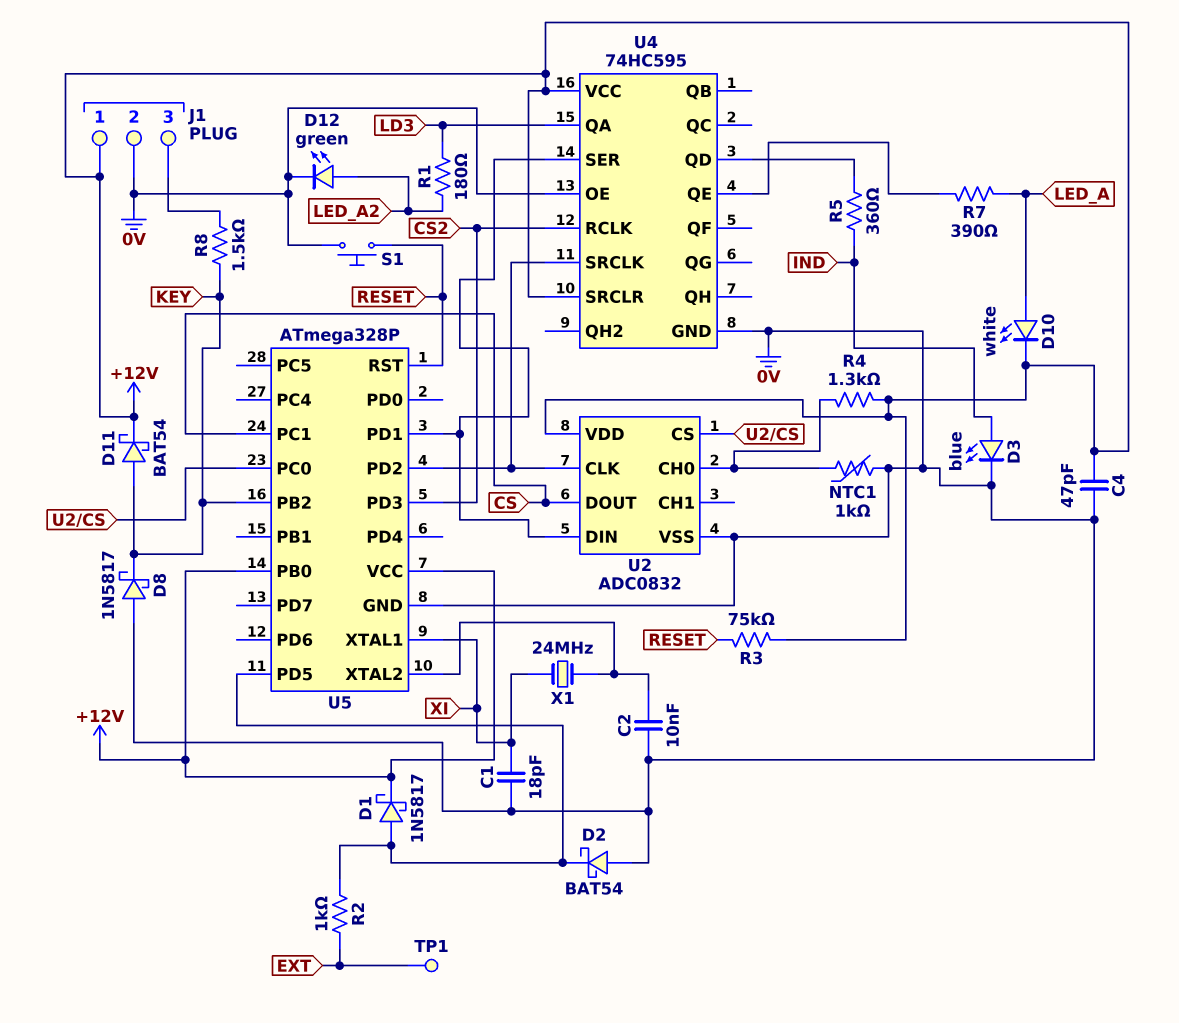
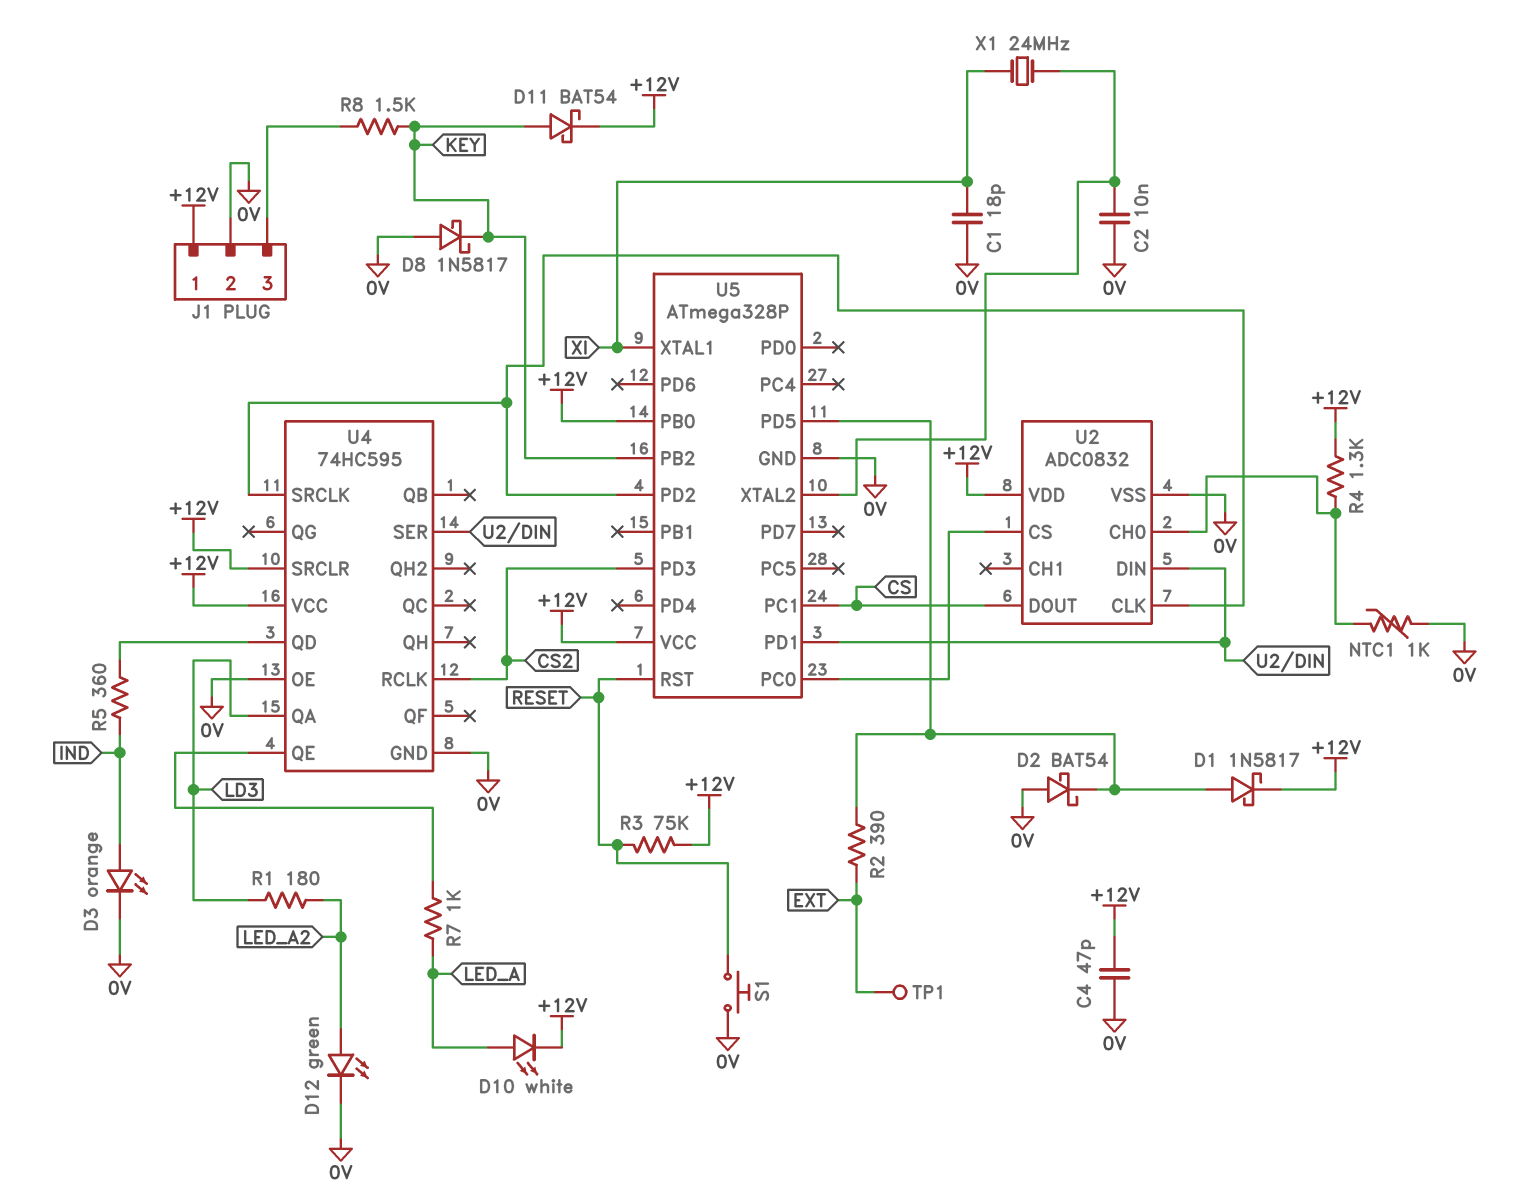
D3: LED blue (A IND, K 0V) -> LED orange (A IND, K 0V)
R2: 1k (EXT, U5/PD5) -> 390 (EXT, U5/PD5)
R7: 390 (LED_A, U4/QE) -> 1k (LED_A, U4/QE)

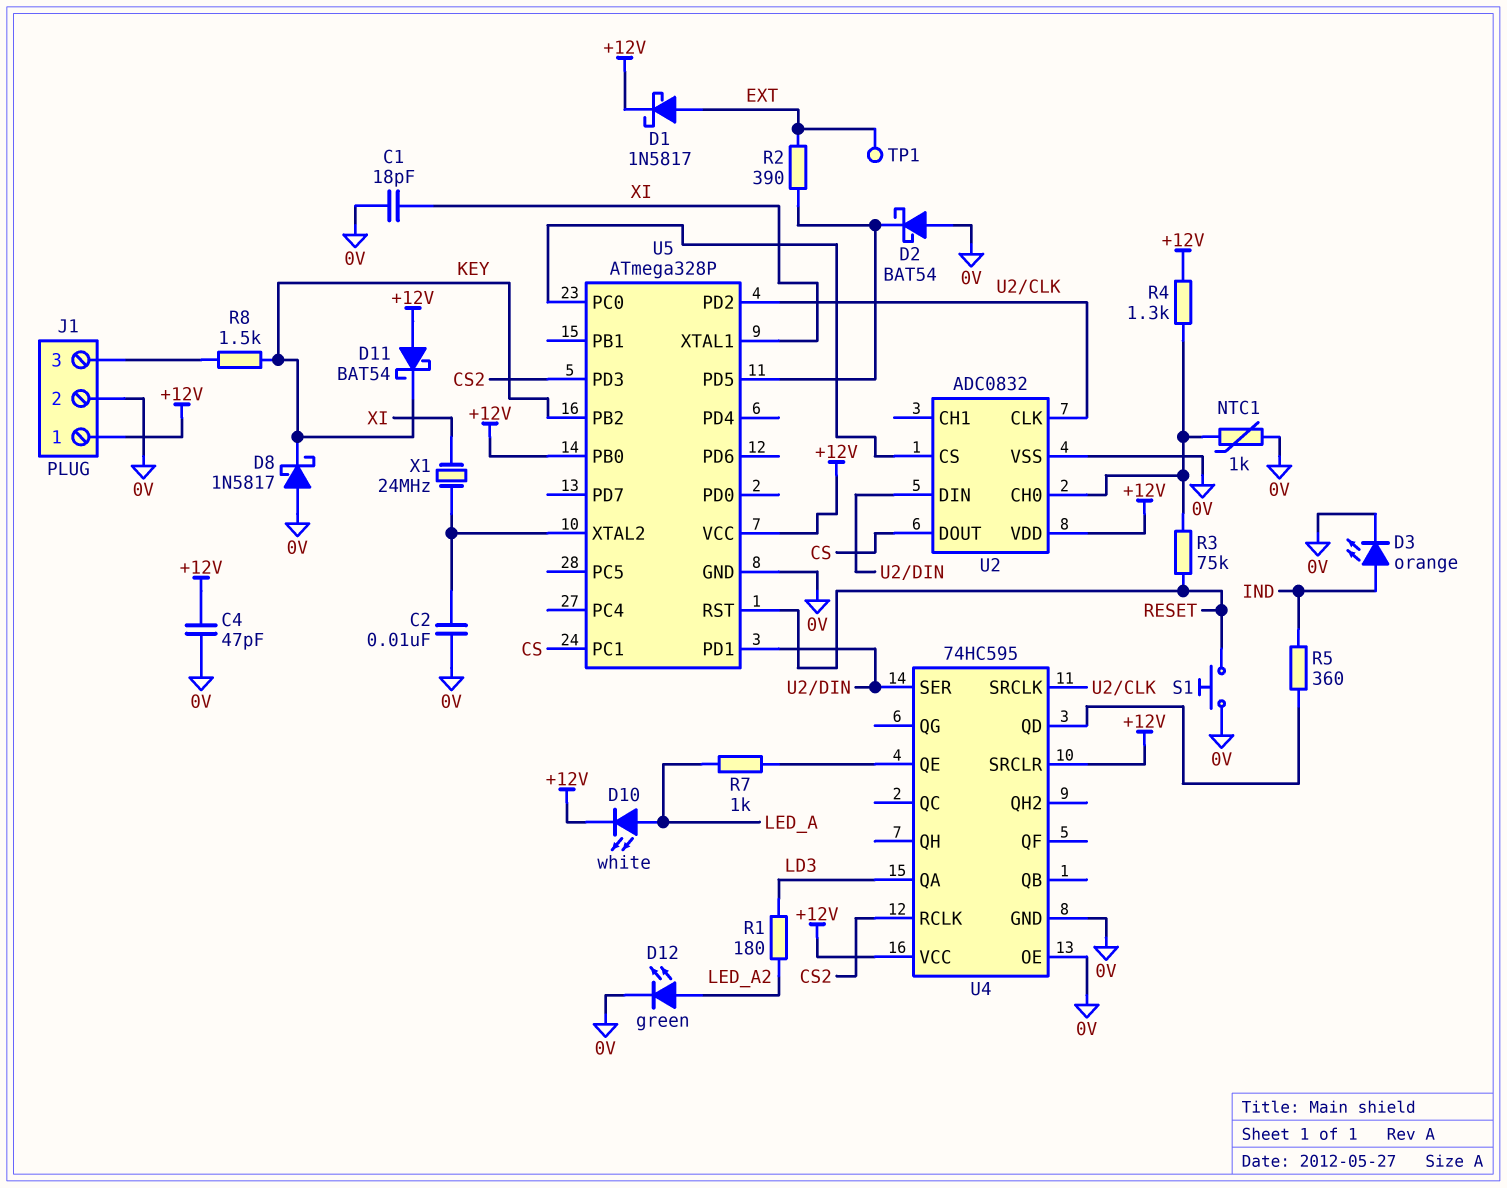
D1: schottky 1N5817 (A U5/PD5, K +12V) -> schottky 1N5817 (A EXT, K +12V)
D11: schottky BAT54 (A KEY, K +12V) -> schottky BAT54 (A +12V, K KEY)
R3: 75k (+12V, RESET) -> 75k (RESET, U2/CH0)

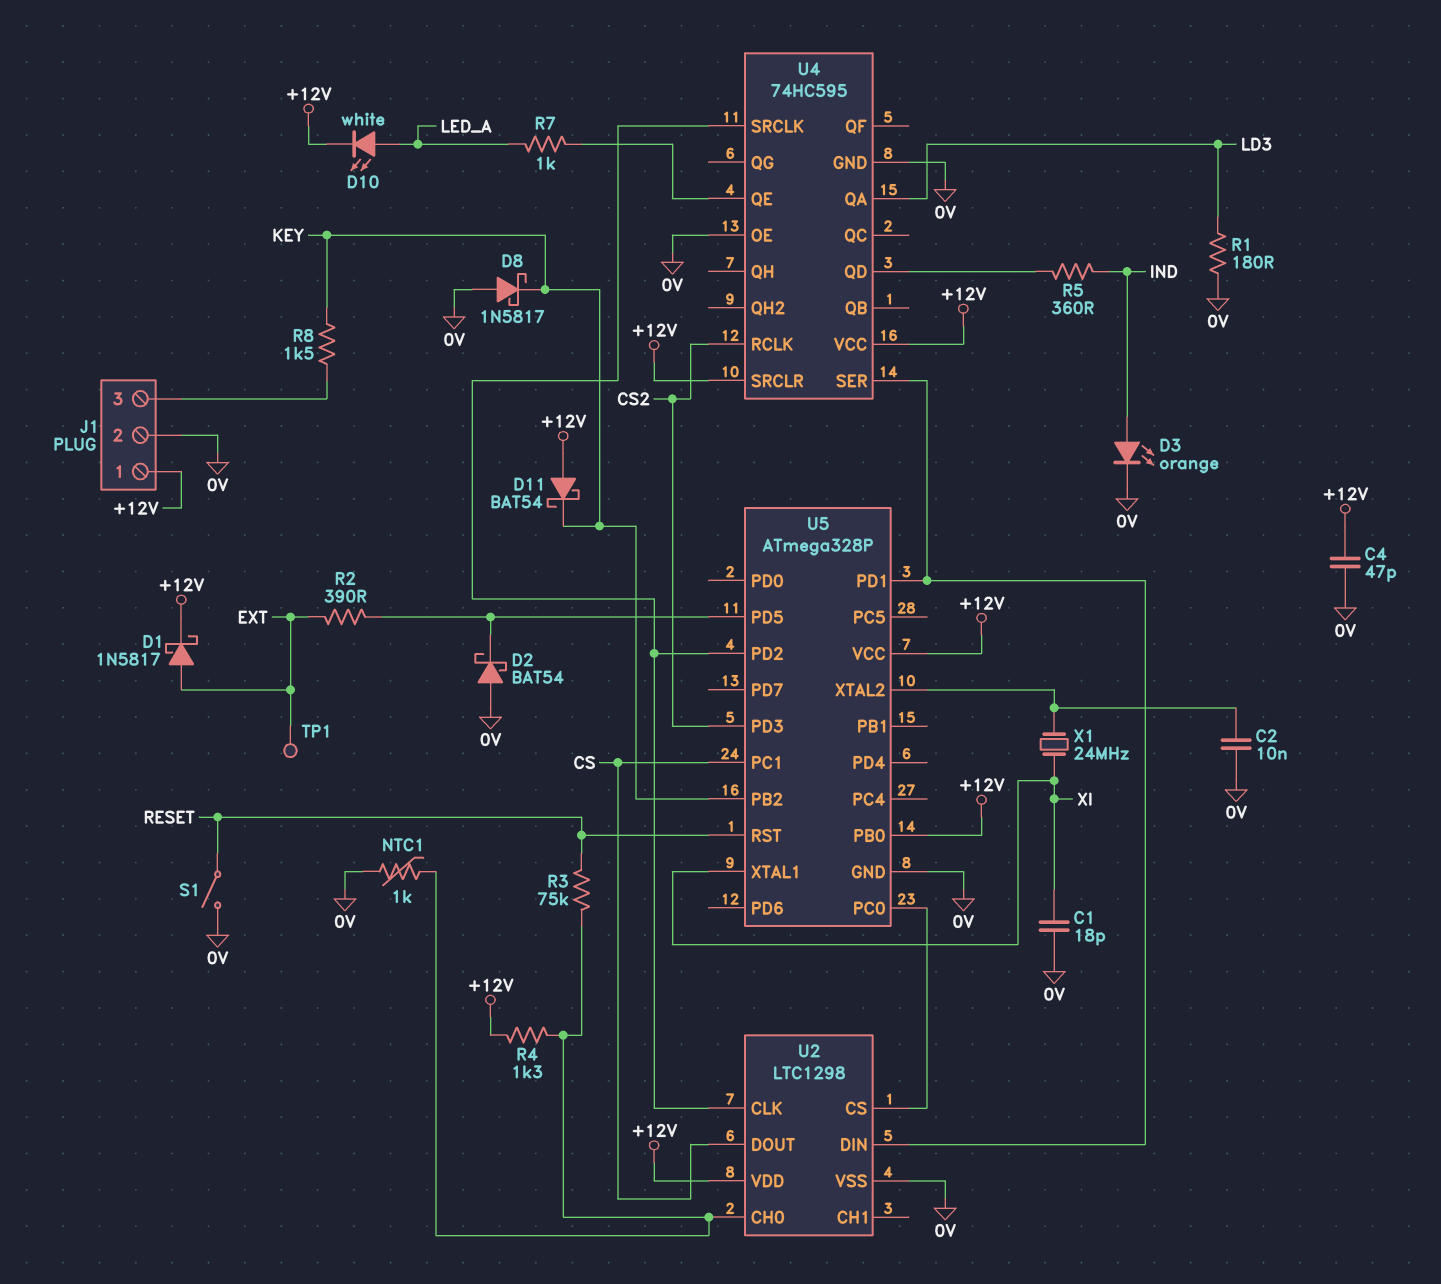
D12: LED green (A LED_A2, K 0V) -> none
R1: 180 (LD3, LED_A2) -> 180 (0V, LD3)
S1: button (0V, RESET) -> switch (0V, RESET)
U2: ADC0832 -> LTC1298

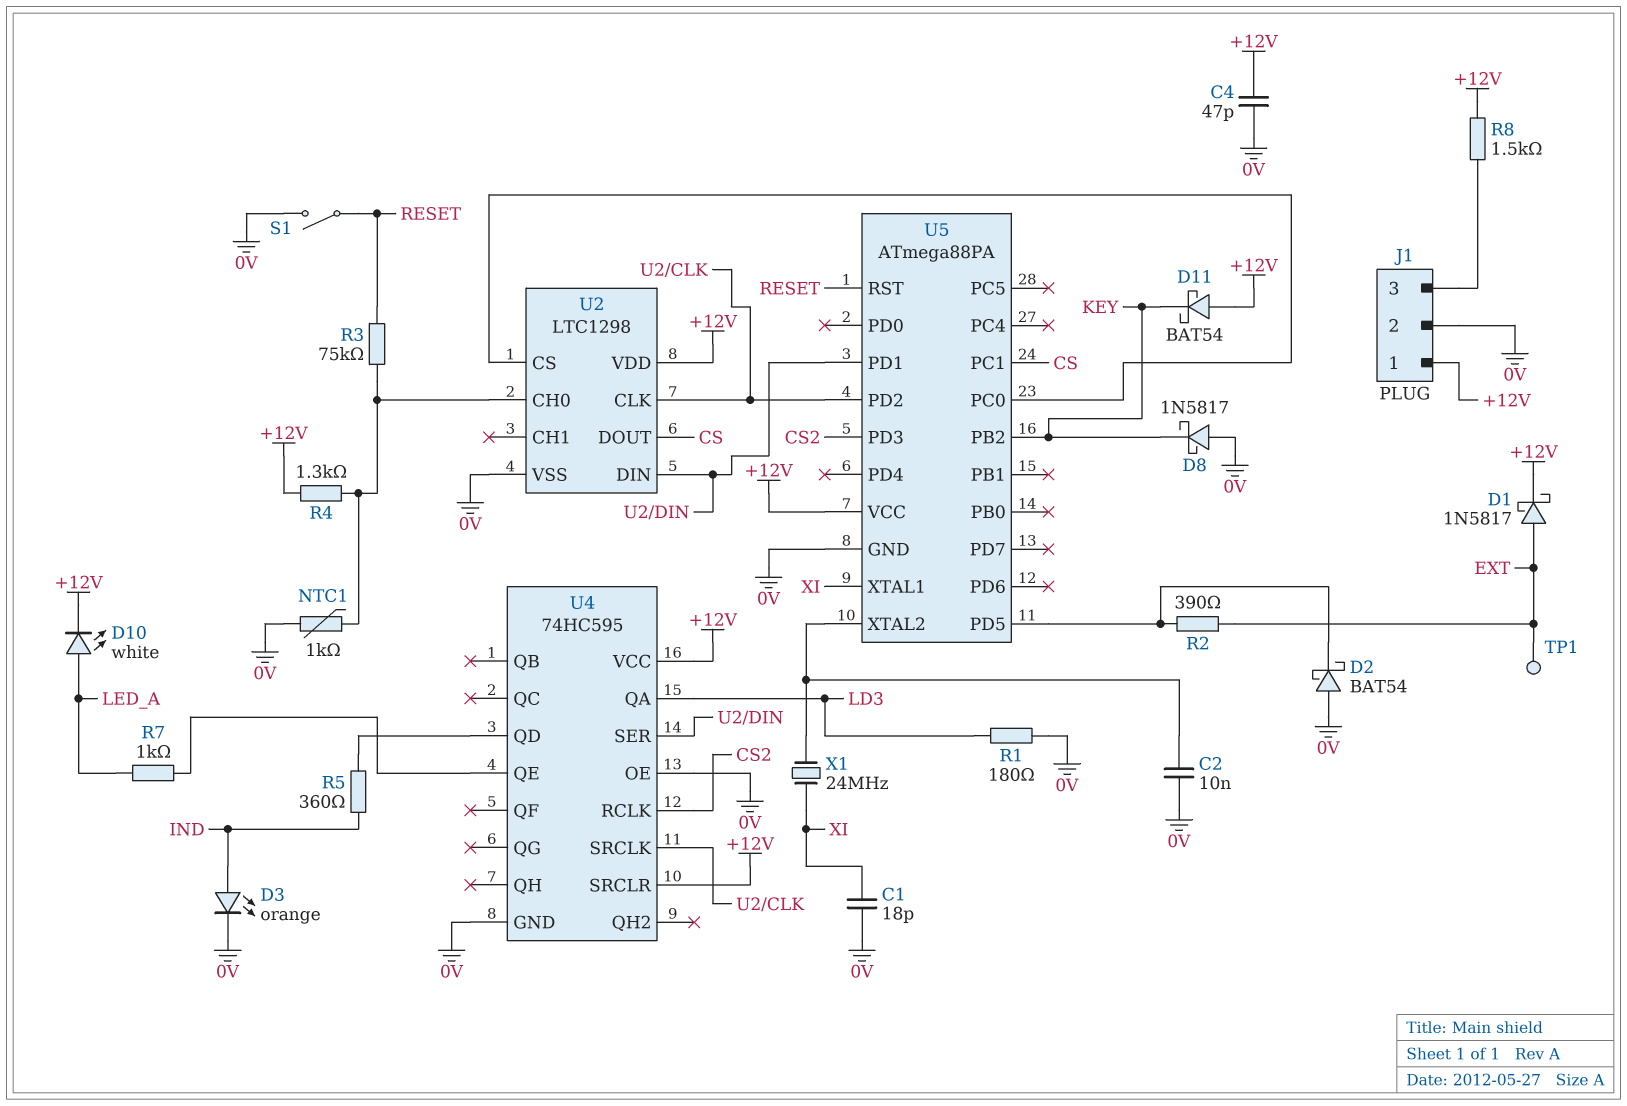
R8: 1.5k (J1/3, KEY) -> 1.5k (+12V, J1/3)
U5: ATmega328P -> ATmega88PA
U5 pin PB0: +12V -> none

